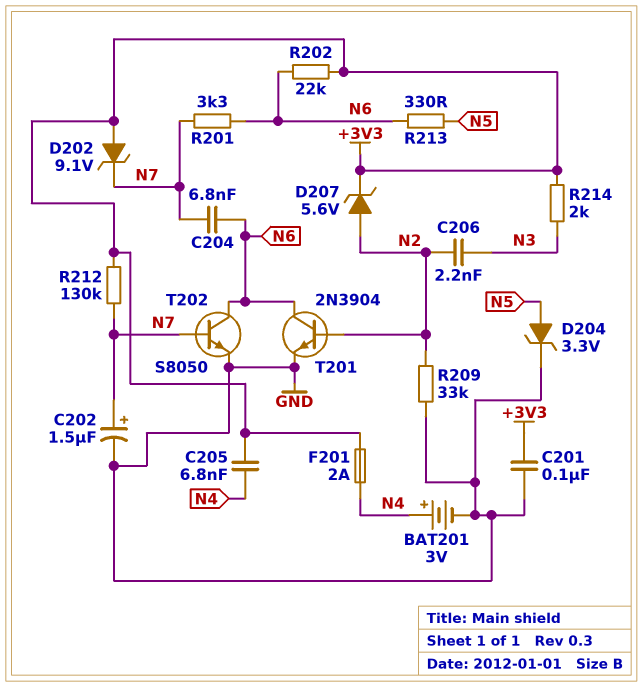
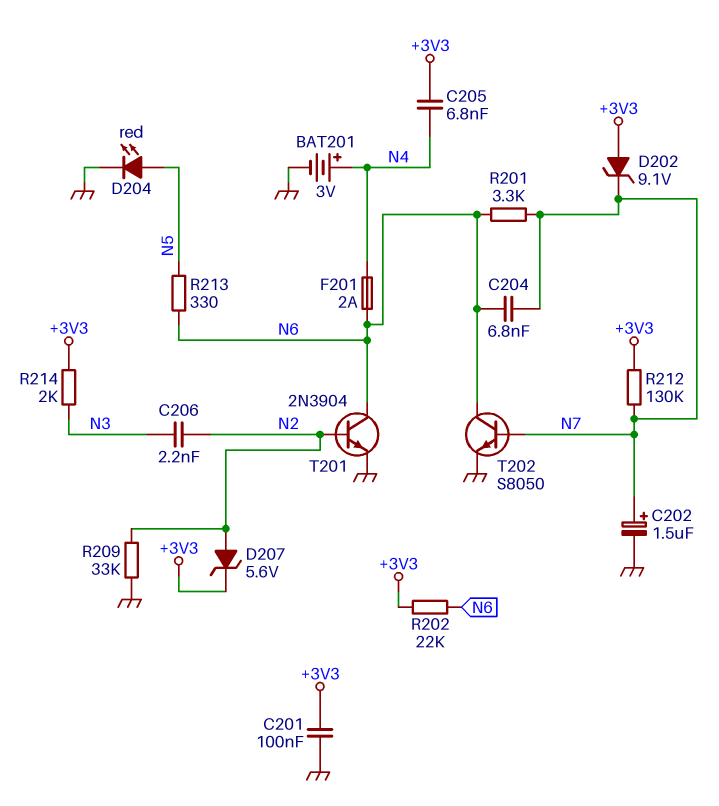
D204: zener 3.3V (A N5, K GND) -> LED red (A N5, K GND)
F201: 2A (+3V3, N4) -> 2A (N4, N6)

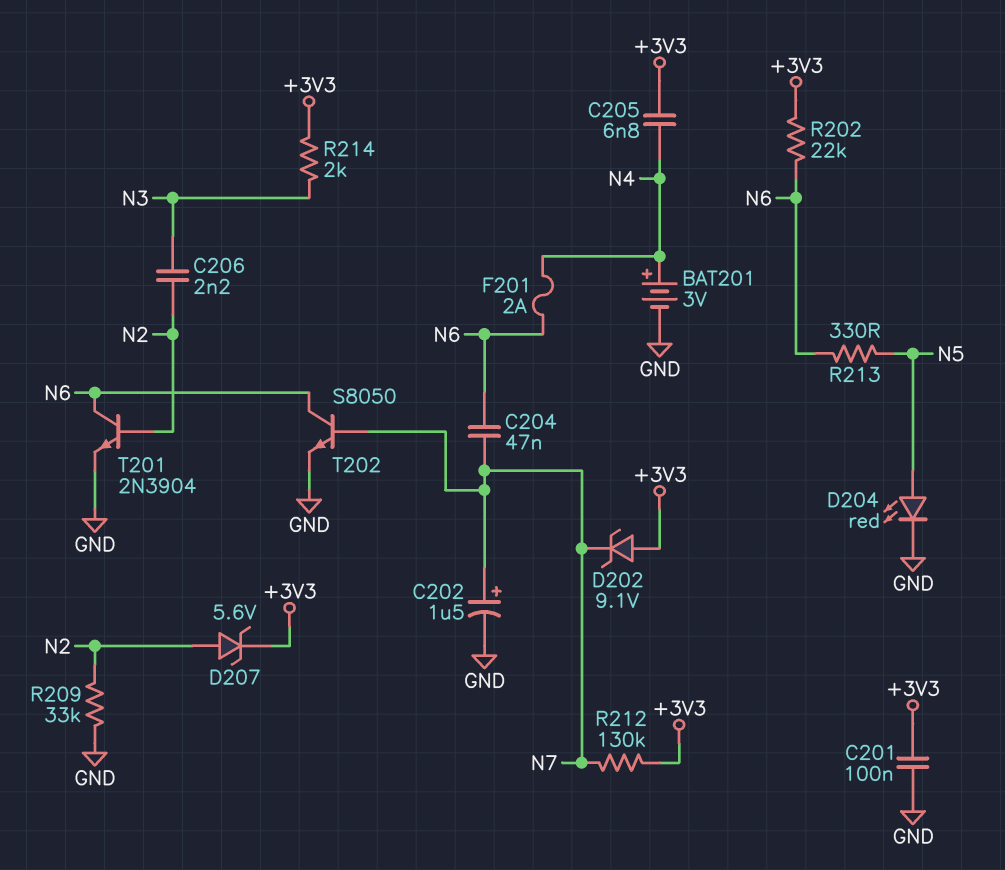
C204: 6.8nF (N6, N7) -> 47nF (N6, N7)
R201: 3.3k (N6, N7) -> none

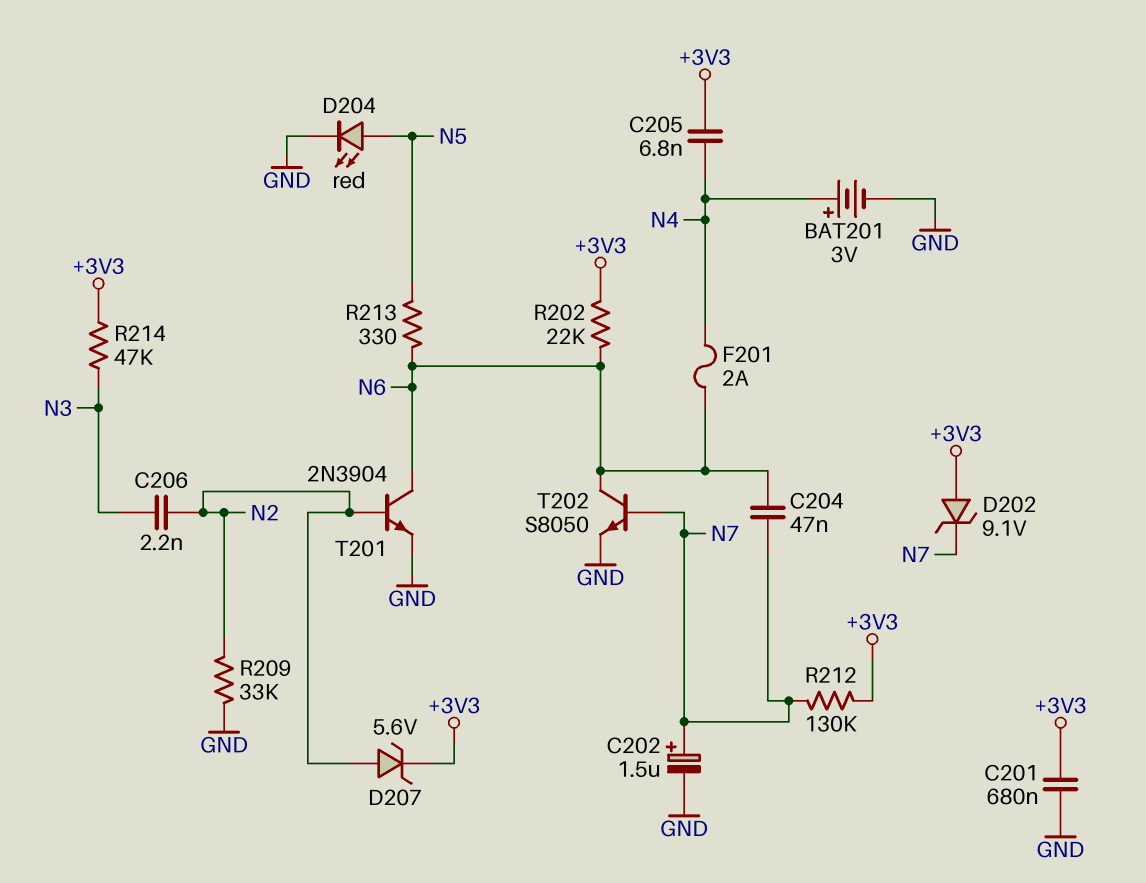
C201: 100nF (+3V3, GND) -> 680nF (+3V3, GND)
R214: 2k (+3V3, N3) -> 47k (+3V3, N3)

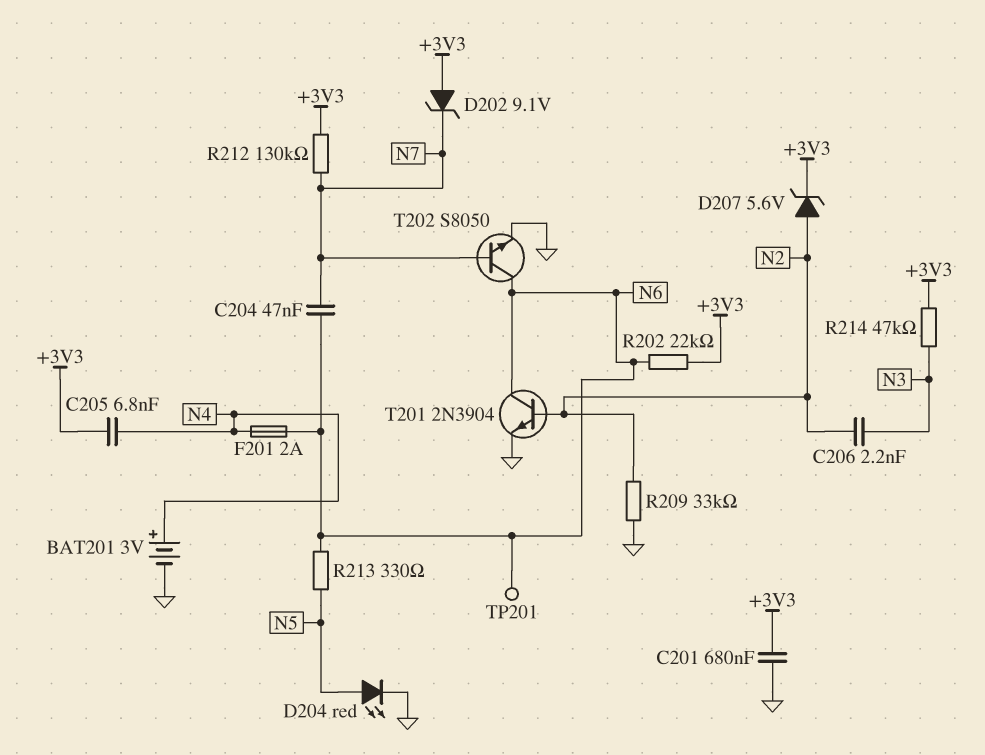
C202: 1.5uF (plus N7, minus GND) -> none
TP201: none -> test point (N6)

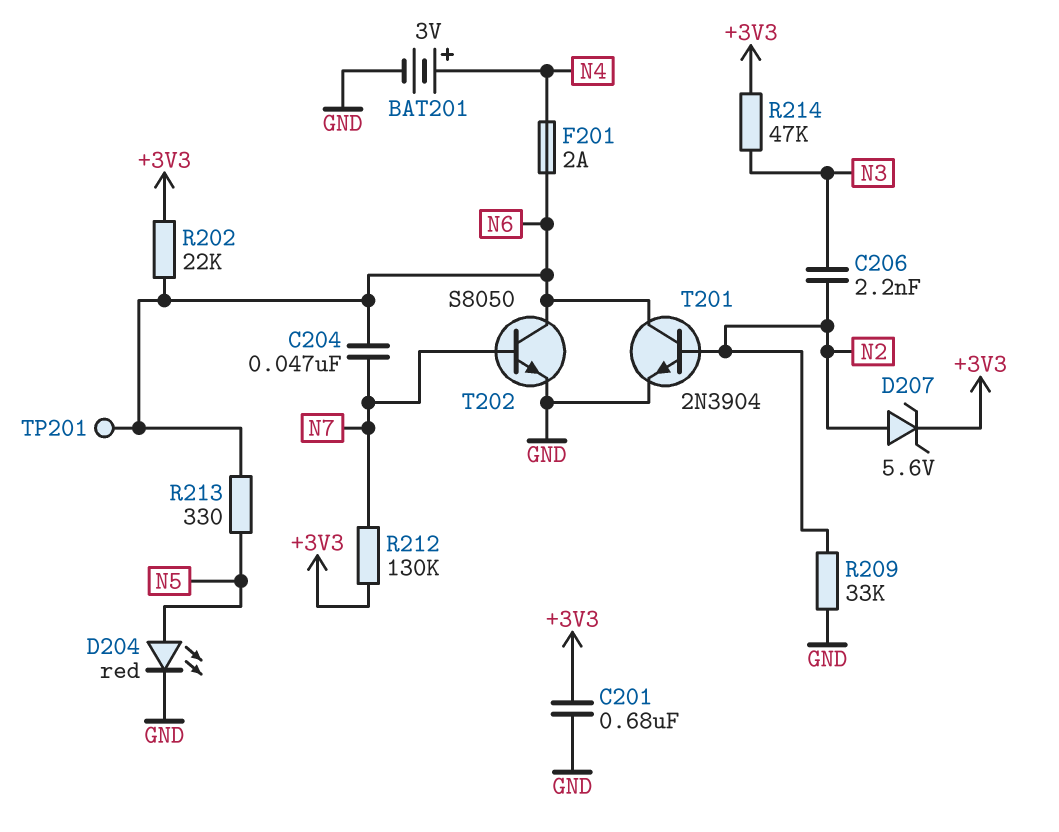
C205: 6.8nF (+3V3, N4) -> none
D202: zener 9.1V (A +3V3, K N7) -> none

